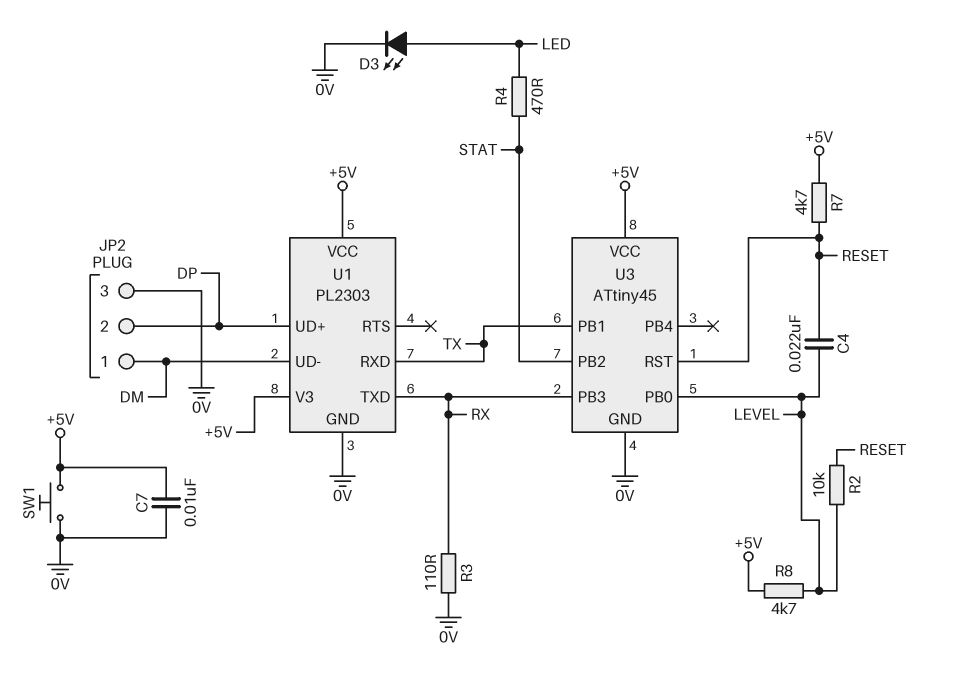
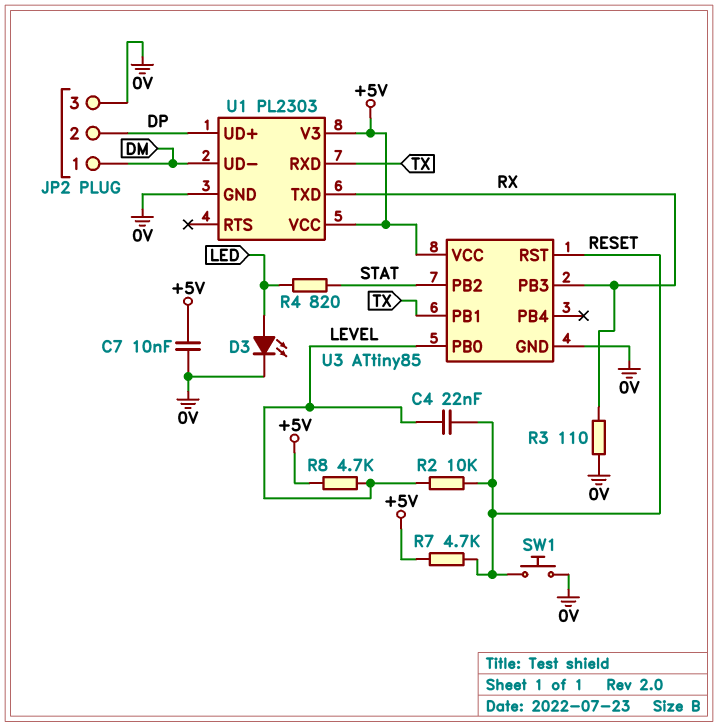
R4: 470 (LED, STAT) -> 820 (LED, STAT)
SW1: button (+5V, 0V) -> button (0V, RESET)
U3: ATtiny45 -> ATtiny85

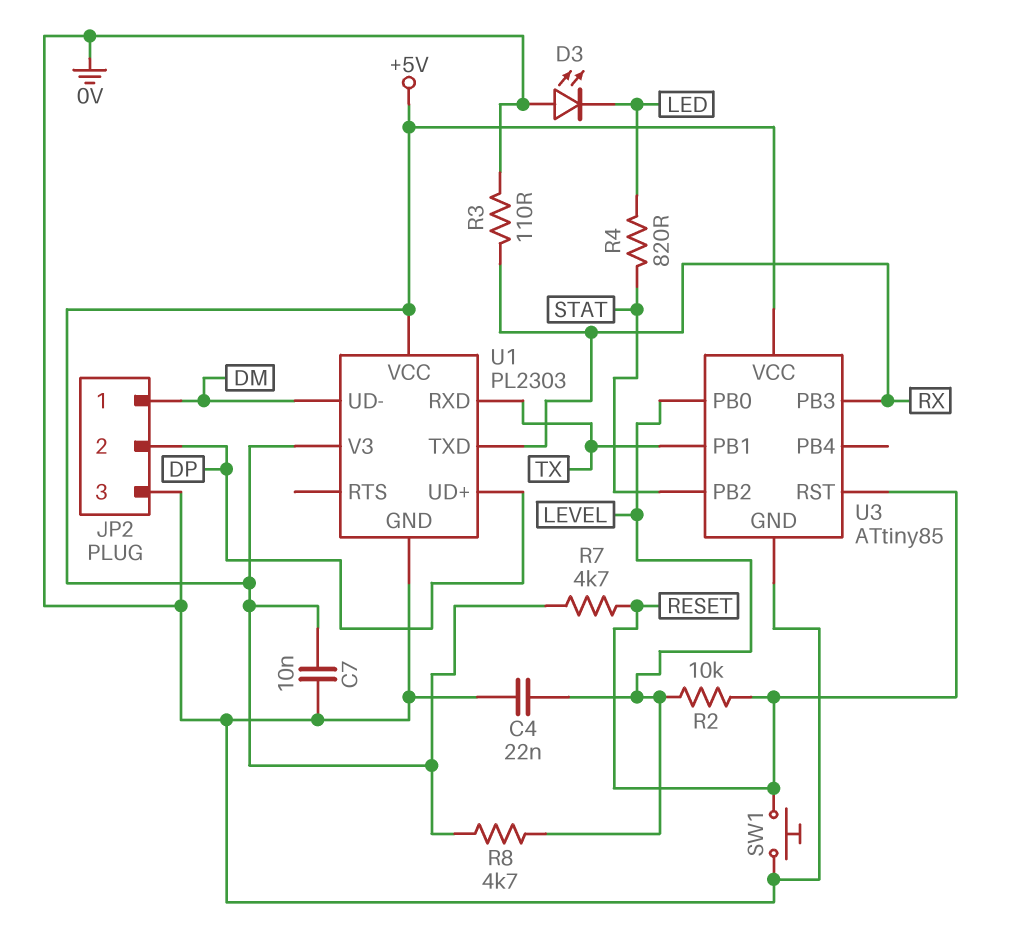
C4: 22nF (LEVEL, RESET) -> 22nF (0V, LEVEL)
D3: LED (A LED, K 0V) -> LED (A 0V, K LED)

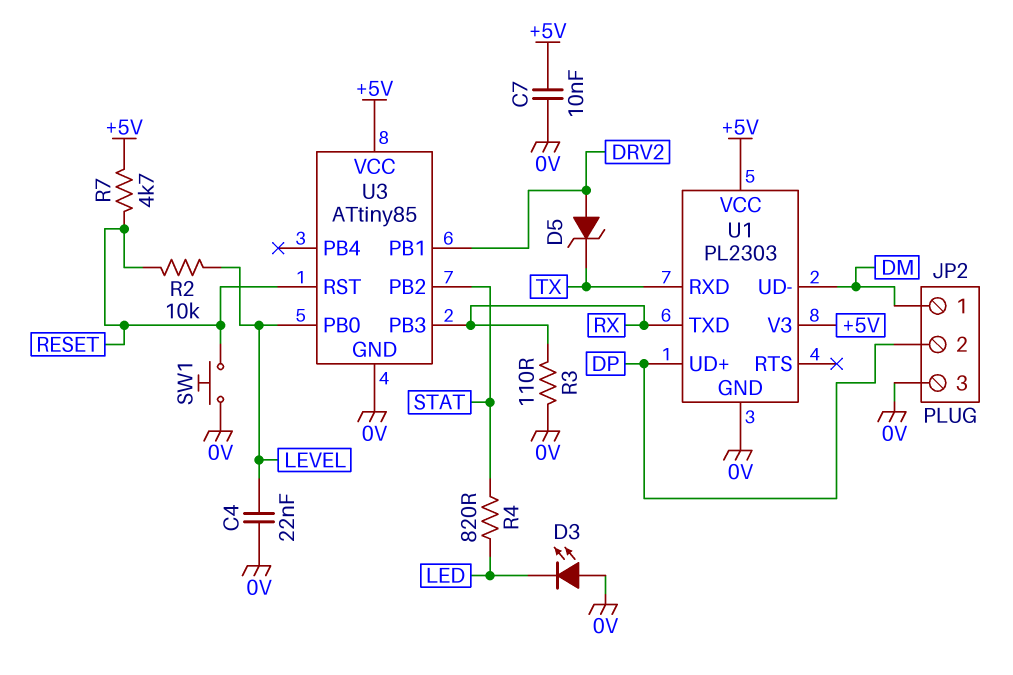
D5: none -> zener (A DRV2, K TX)
R8: 4.7k (+5V, LEVEL) -> none
U3 pin PB1: TX -> DRV2

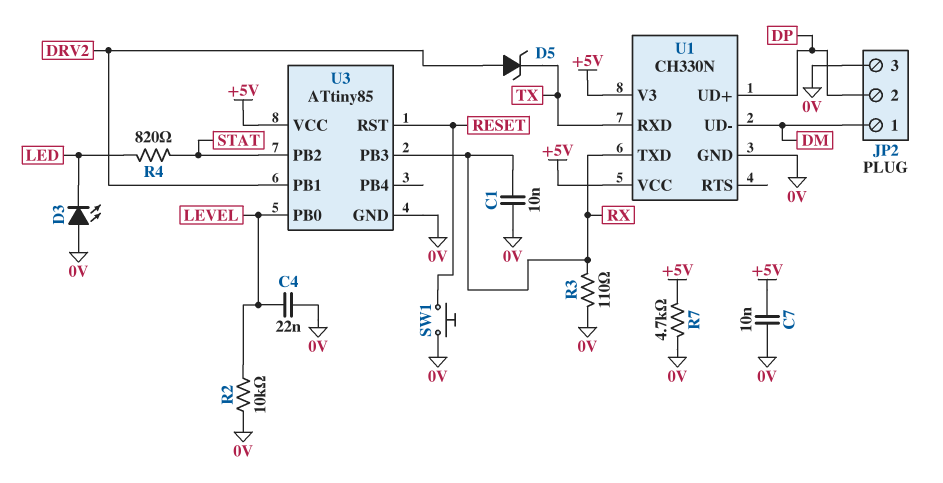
C1: none -> 10nF (0V, RX)
R2: 10k (LEVEL, RESET) -> 10k (0V, LEVEL)
R7: 4.7k (+5V, RESET) -> 4.7k (+5V, 0V)
U1: PL2303 -> CH330N

